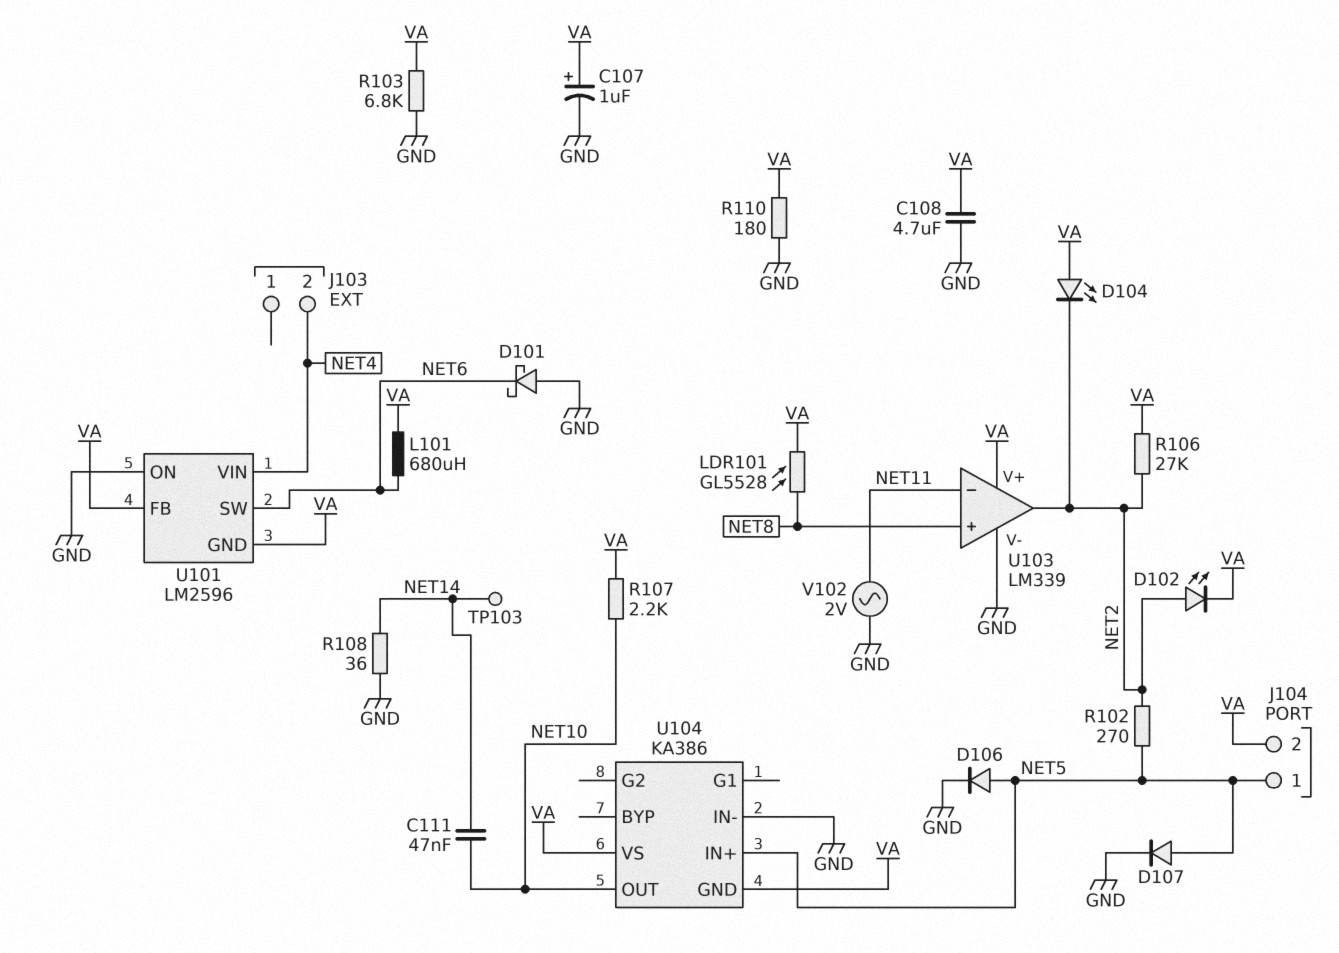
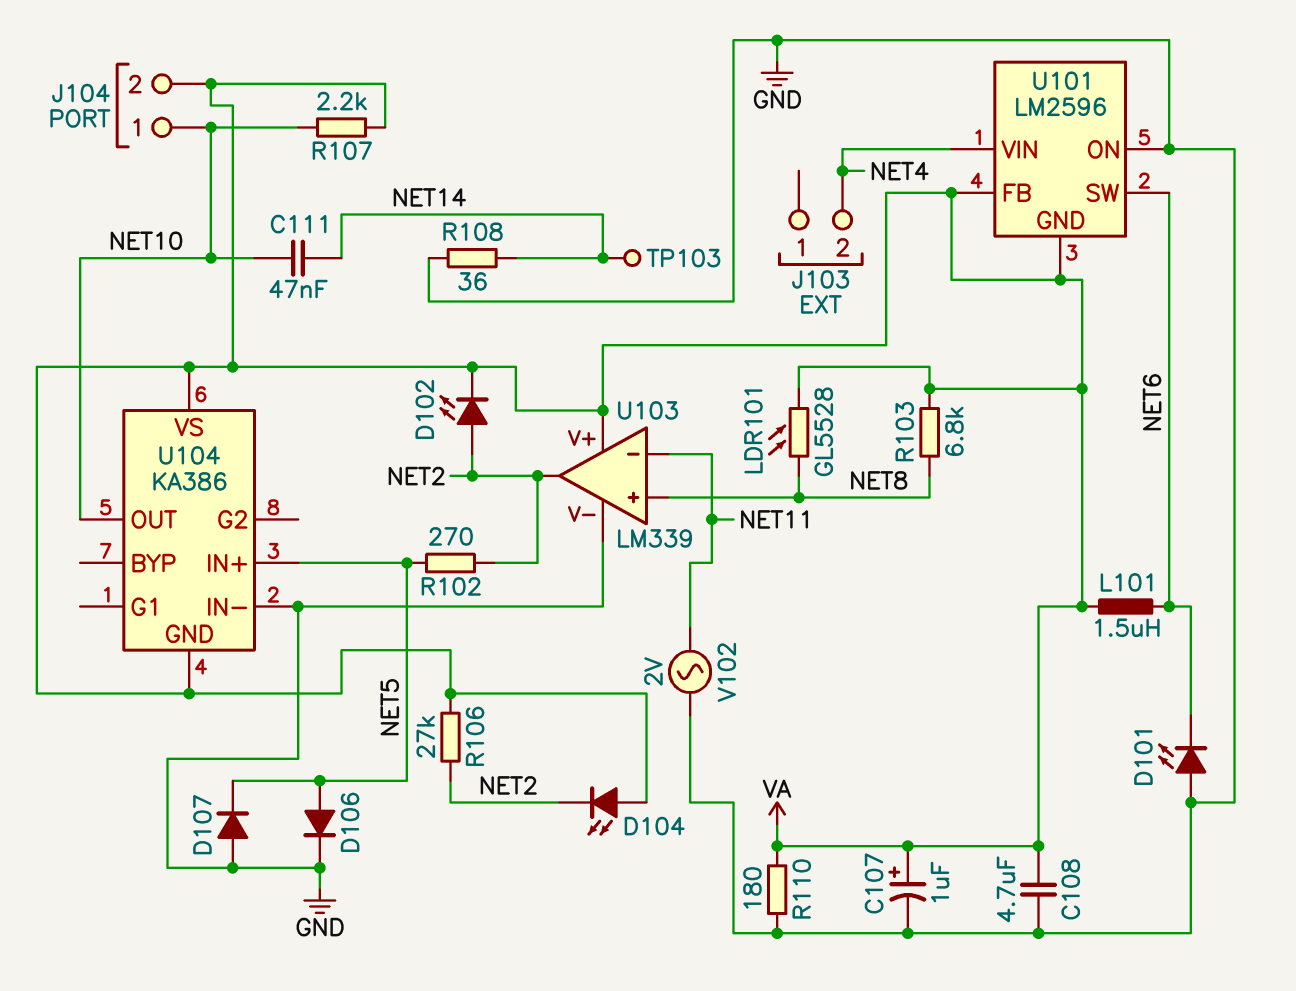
D101: schottky (A GND, K NET6) -> LED (A GND, K NET6)
D107: diode (A NET5, K GND) -> diode (A GND, K NET5)
J104 pin 1: NET5 -> NET10
L101: 680uH (NET6, VA) -> 1.5uH (NET6, VA)
R103: 6.8k (GND, VA) -> 6.8k (NET8, VA)

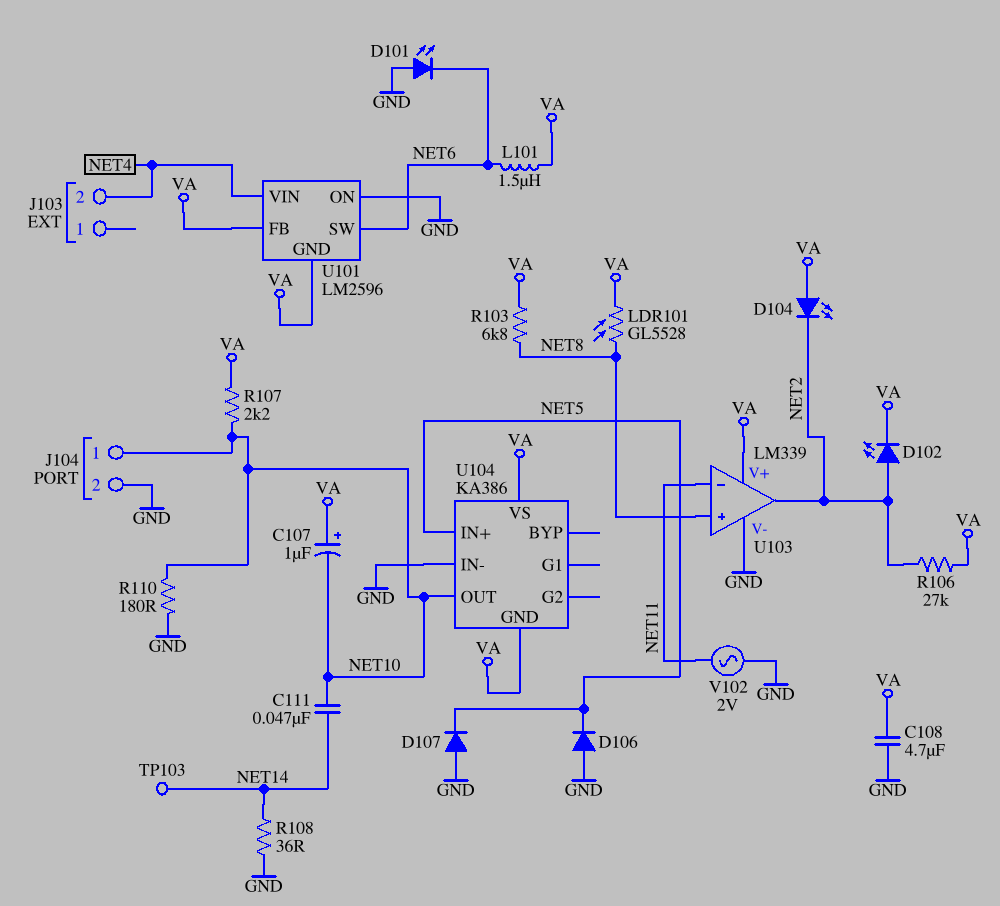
C107: 1uF (plus VA, minus GND) -> 1uF (plus VA, minus NET10)
D106: diode (A NET5, K GND) -> diode (A GND, K NET5)
J104 pin 2: VA -> GND
R102: 270 (NET2, NET5) -> none
R110: 180 (GND, VA) -> 180 (GND, NET10)

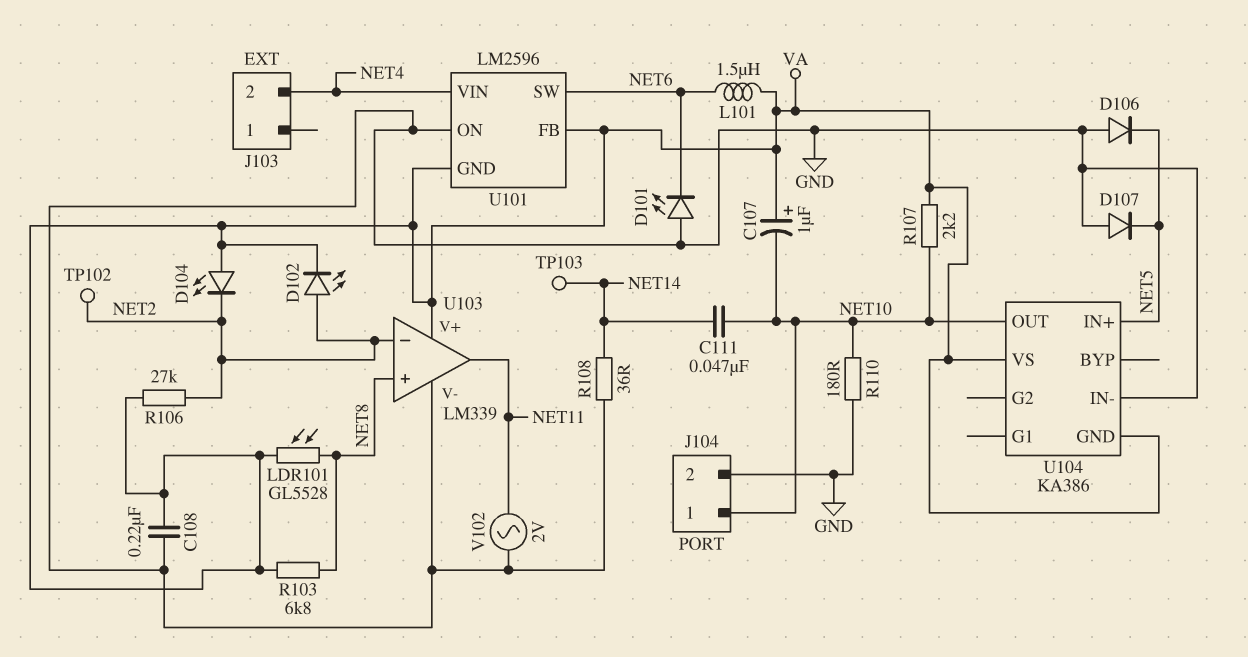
C108: 4.7uF (GND, VA) -> 220nF (GND, VA)
TP102: none -> test point (NET2)
U103 pin in-: NET11 -> NET2
U103 pin out: NET2 -> NET11

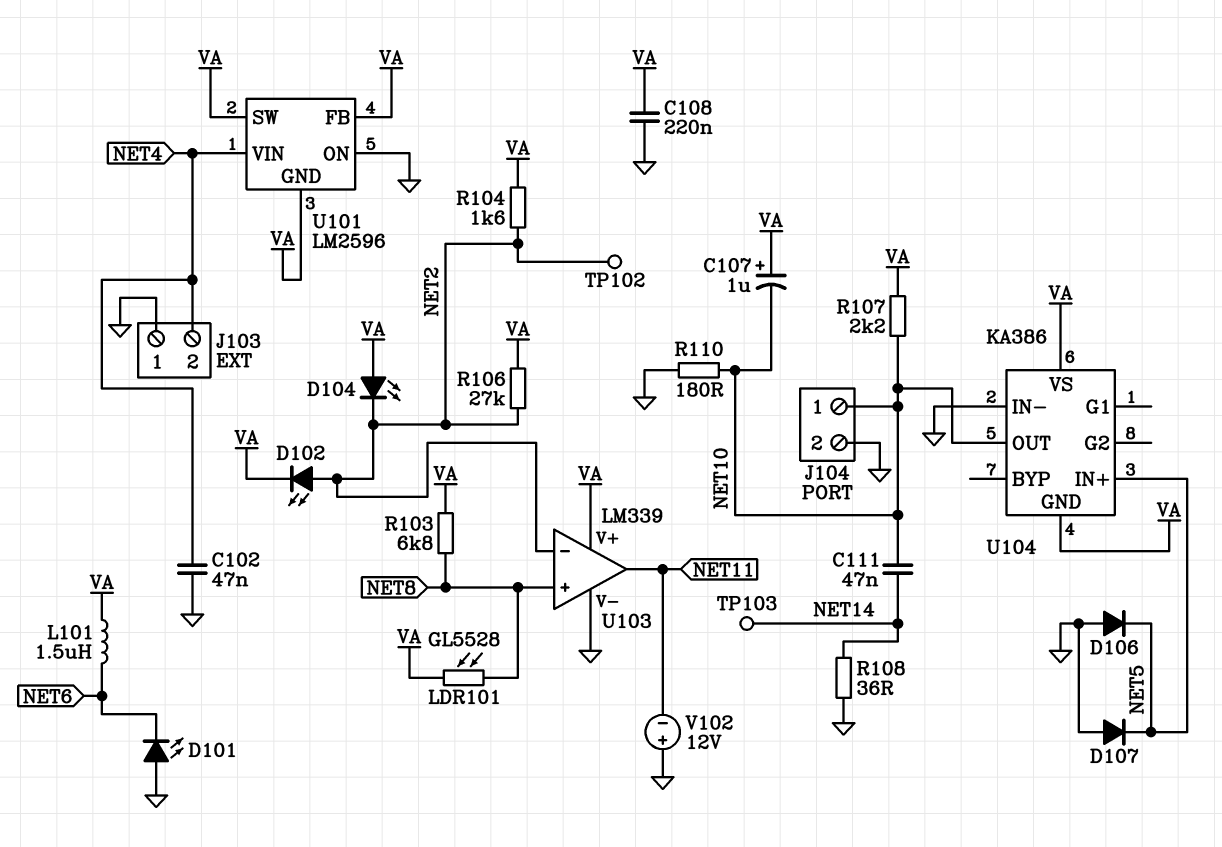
C102: none -> 47nF (GND, NET4)
J103 pin 1: none -> GND
R104: none -> 1.6k (NET2, VA)
U101 pin SW: NET6 -> VA
V102: AC 2V (GND, NET11) -> 12V (plus GND, minus NET11)

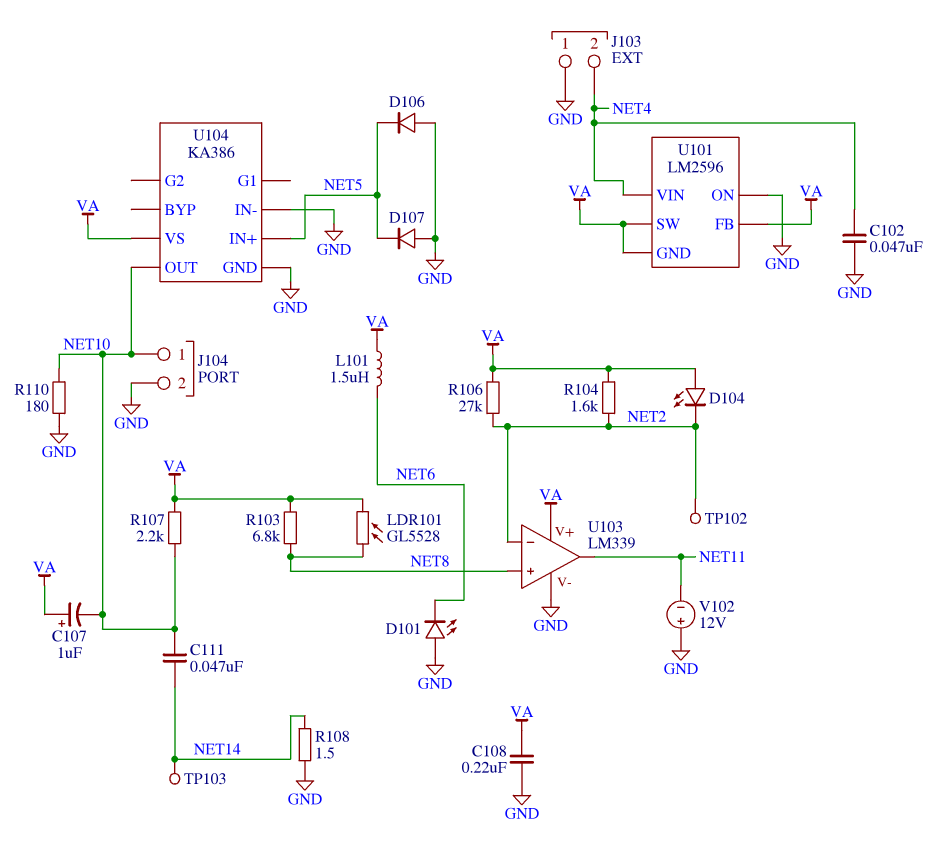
D102: LED (A NET2, K VA) -> none
R108: 36 (GND, NET14) -> 1.5 (GND, NET14)
U104 pin GND: VA -> GND

